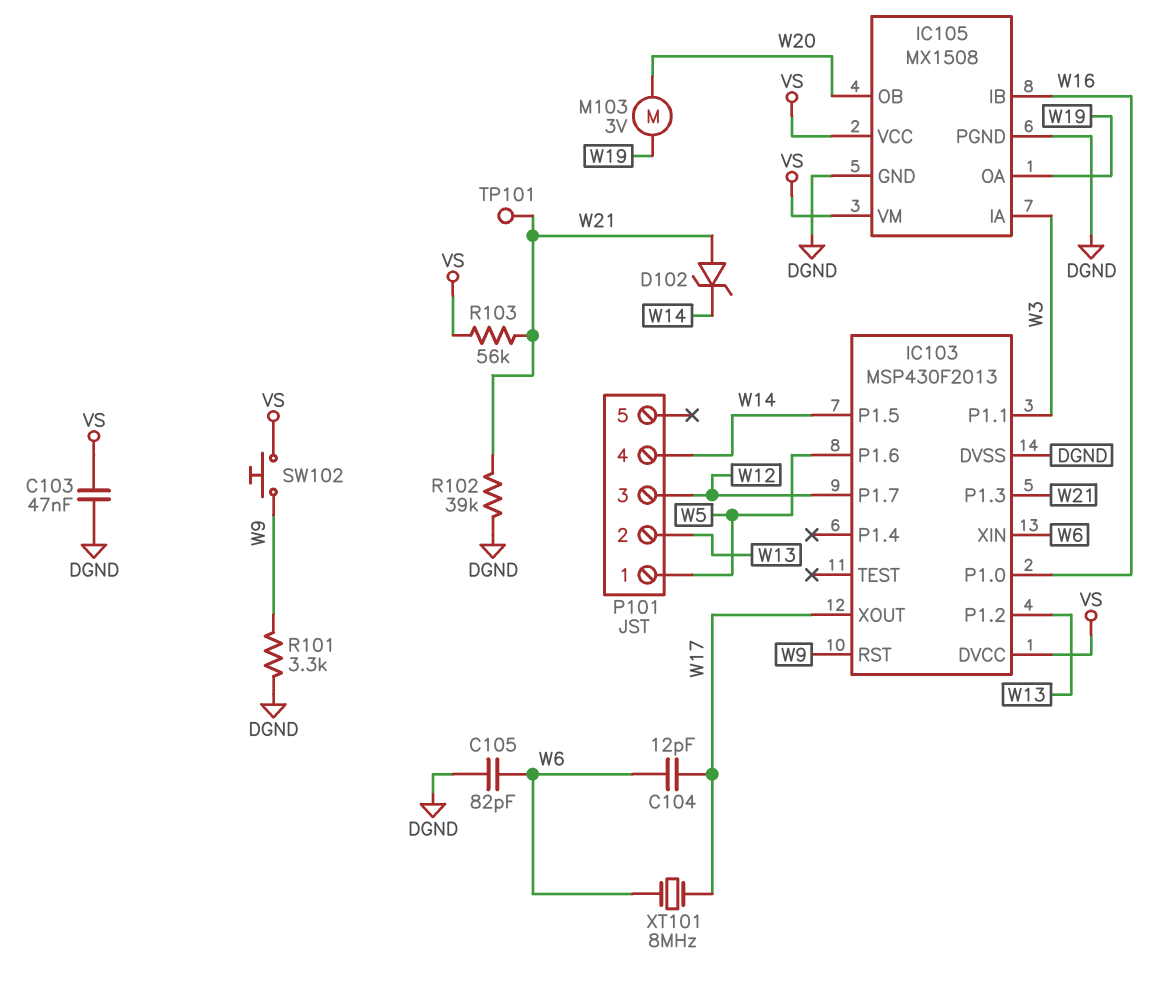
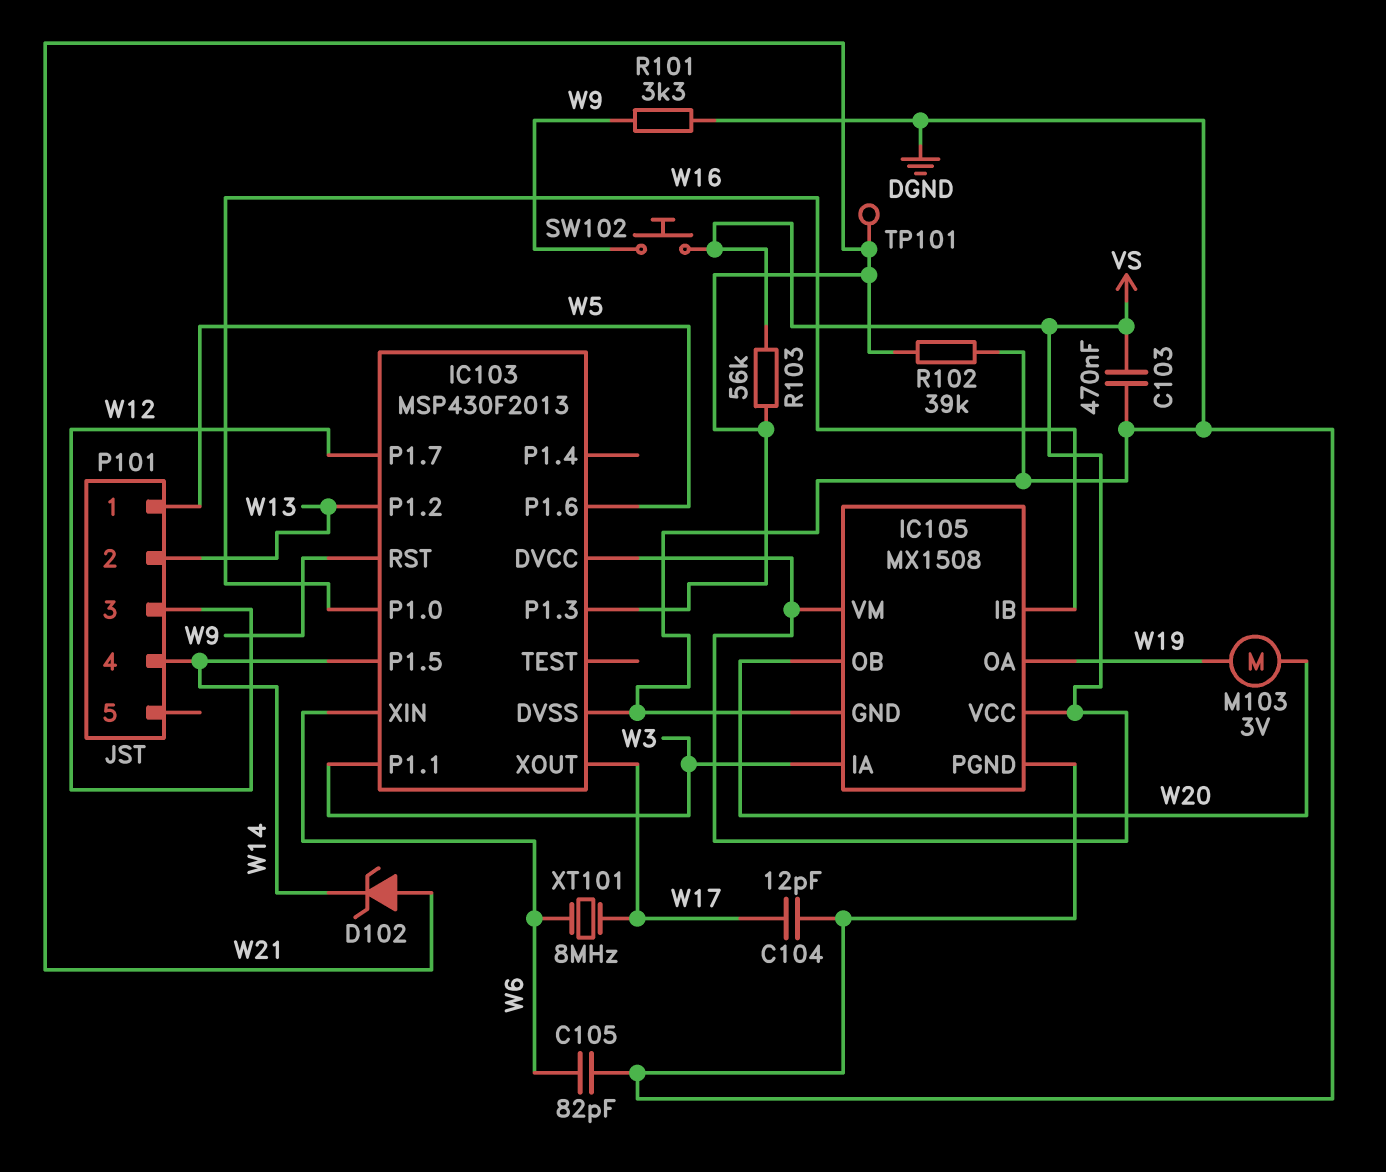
C103: 47nF (DGND, VS) -> 470nF (DGND, VS)
C104: 12pF (W6, W17) -> 12pF (DGND, W17)

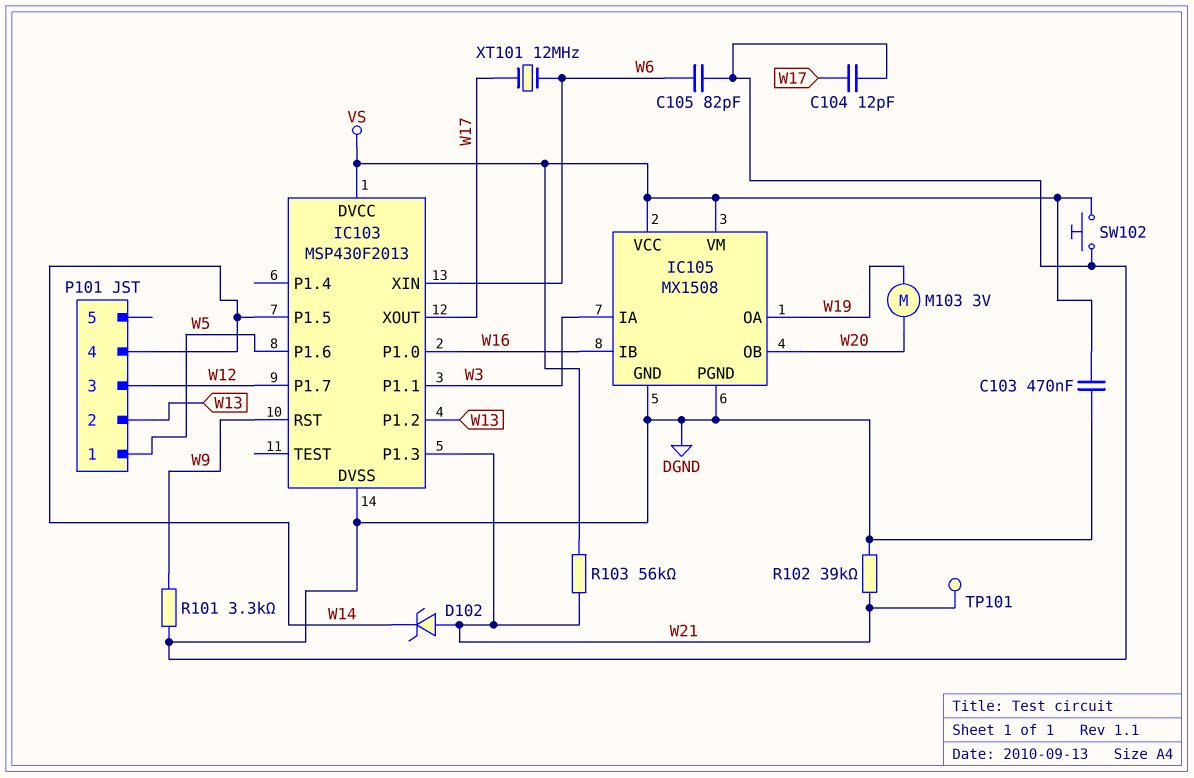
SW102: button (VS, W9) -> button (DGND, VS)
XT101: 8MHz (W6, W17) -> 12MHz (W6, W17)

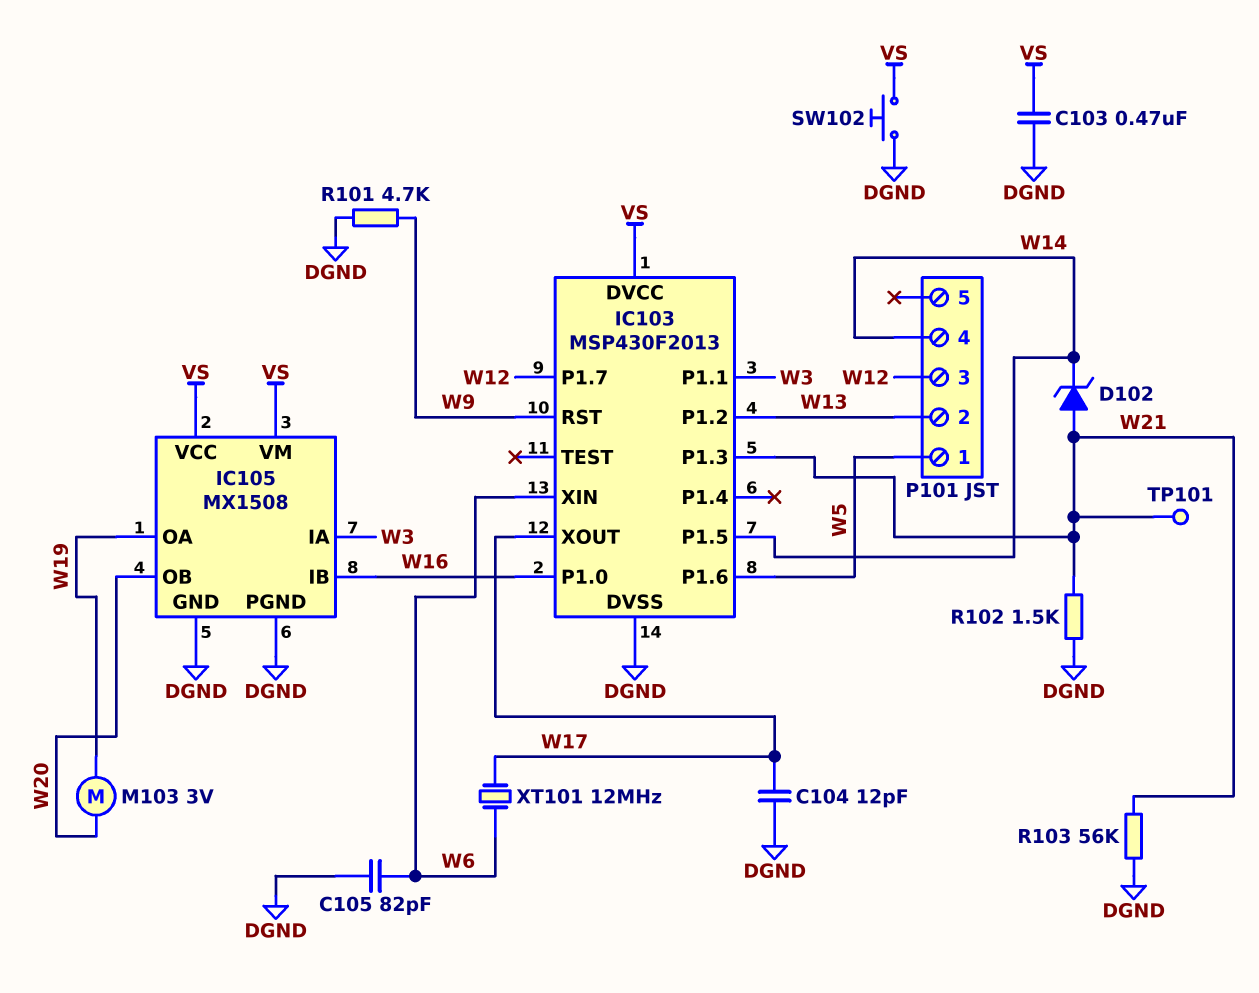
R101: 3.3k (DGND, W9) -> 4.7k (DGND, W9)
R102: 39k (DGND, W21) -> 1.5k (DGND, W21)
R103: 56k (VS, W21) -> 56k (DGND, W21)

